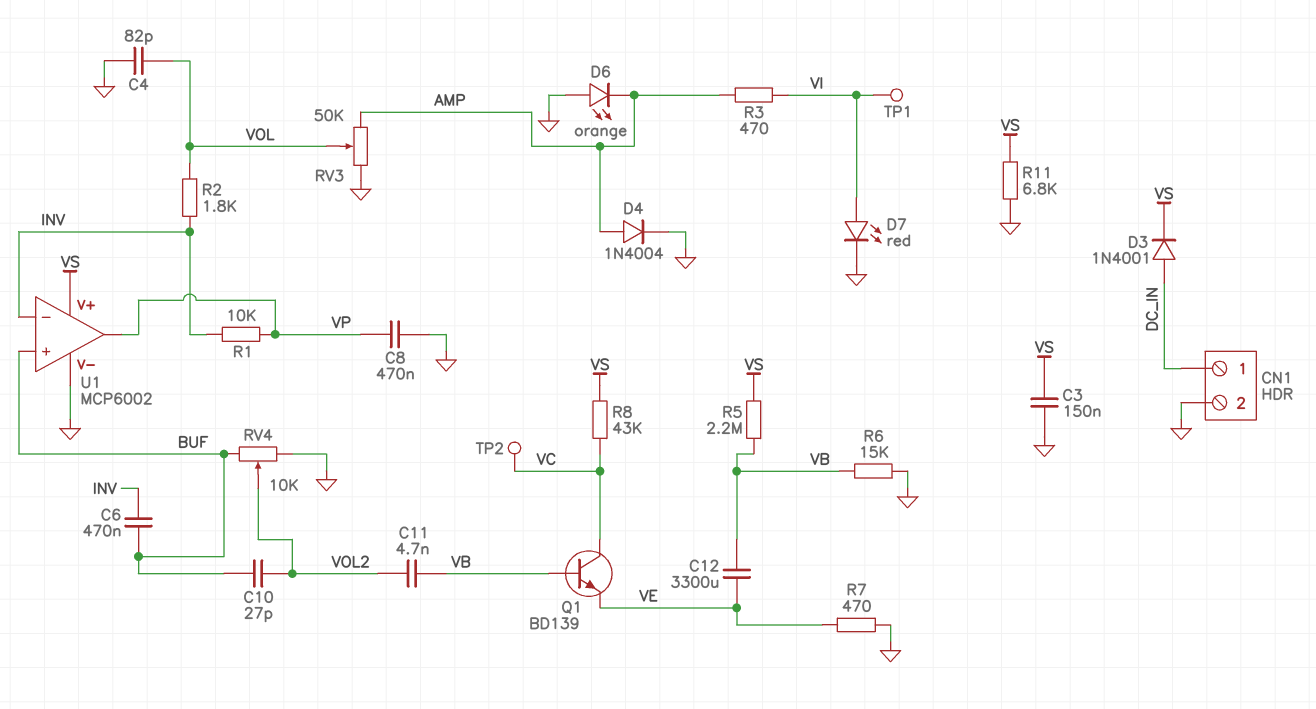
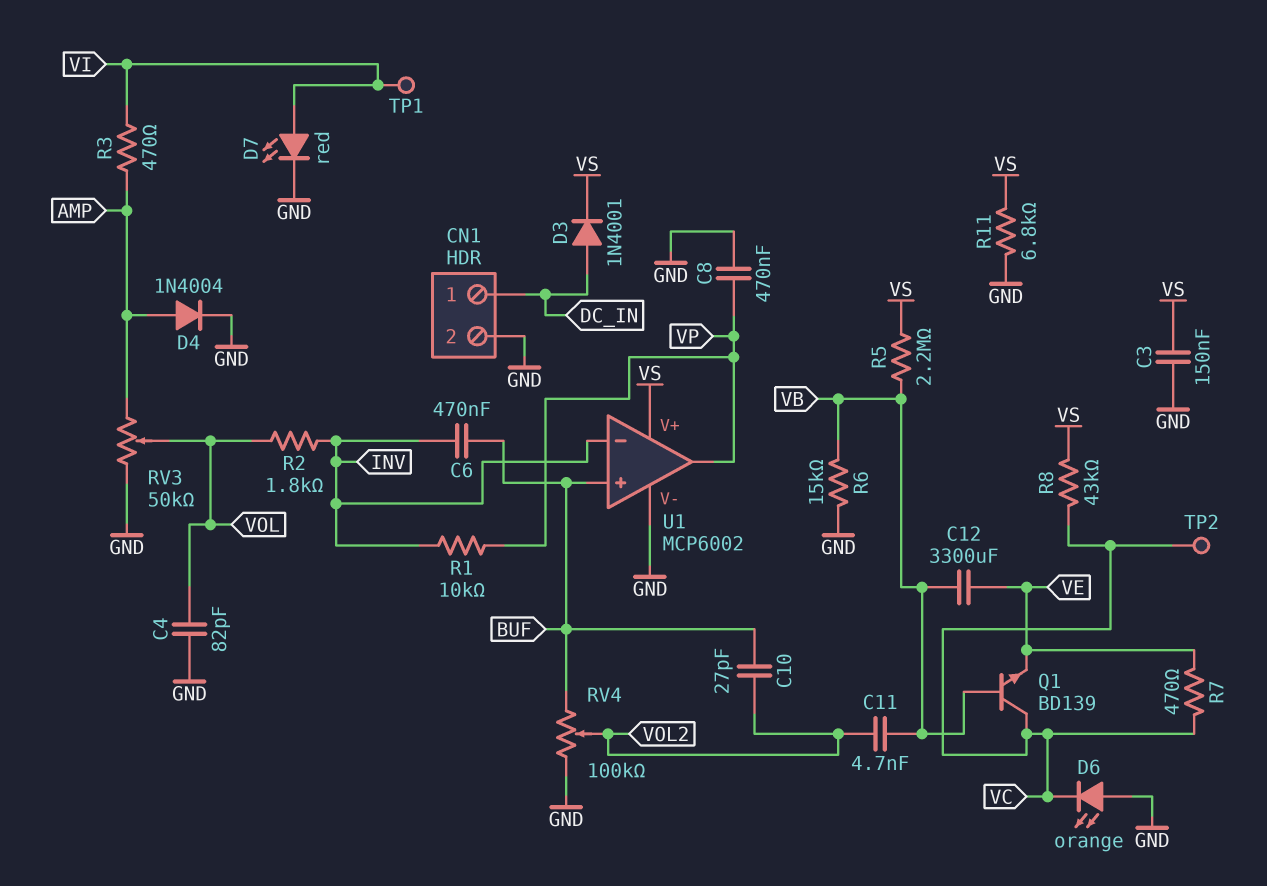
D6: LED orange (A GND, K AMP) -> LED orange (A GND, K VC)
R7: 470 (GND, VE) -> 470 (VC, VE)
RV4: 10k (BUF, GND, wiper VOL2) -> 100k (BUF, GND, wiper VOL2)

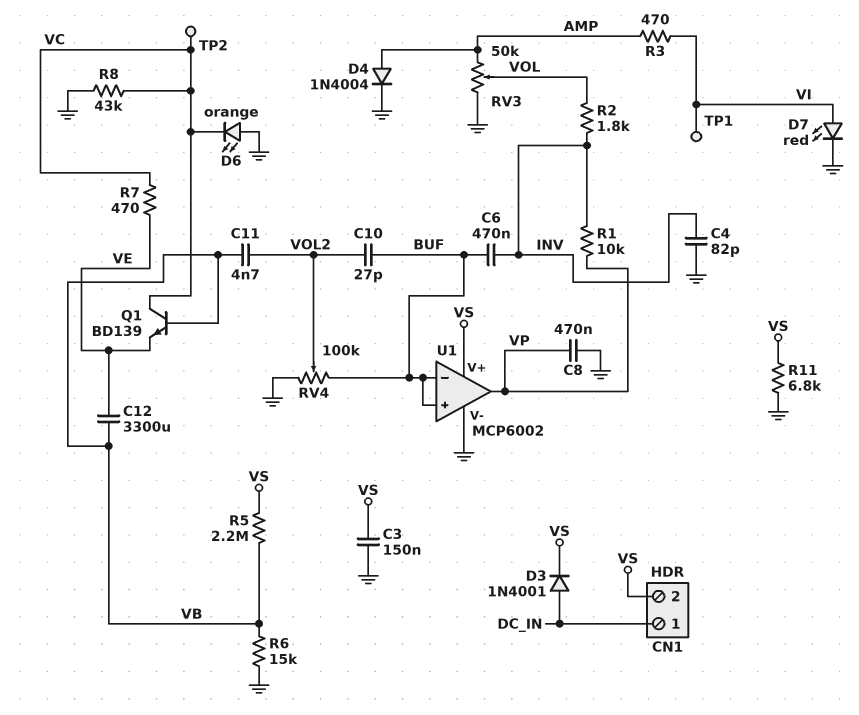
C4: 82pF (GND, VOL) -> 82pF (GND, INV)
CN1 pin 2: GND -> VS
R8: 43k (VC, VS) -> 43k (GND, VC)
U1 pin in-: INV -> BUF

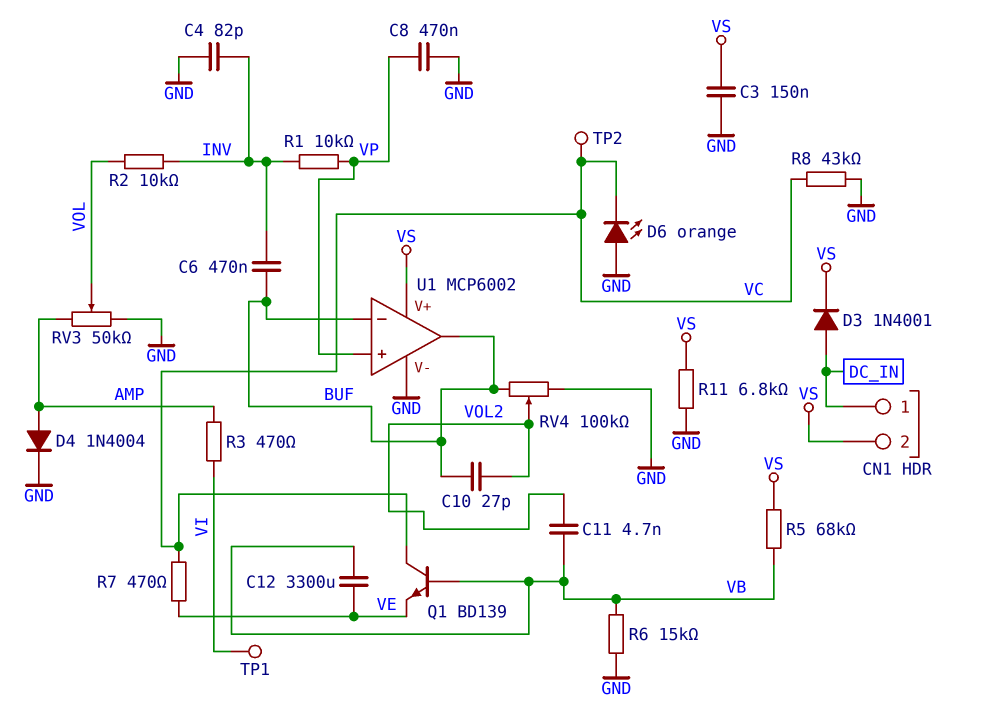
D7: LED red (A VI, K GND) -> none
R2: 1.8k (INV, VOL) -> 10k (INV, VOL)
R5: 2.2M (VB, VS) -> 68k (VB, VS)
U1 pin in+: BUF -> VP
U1 pin out: VP -> BUF

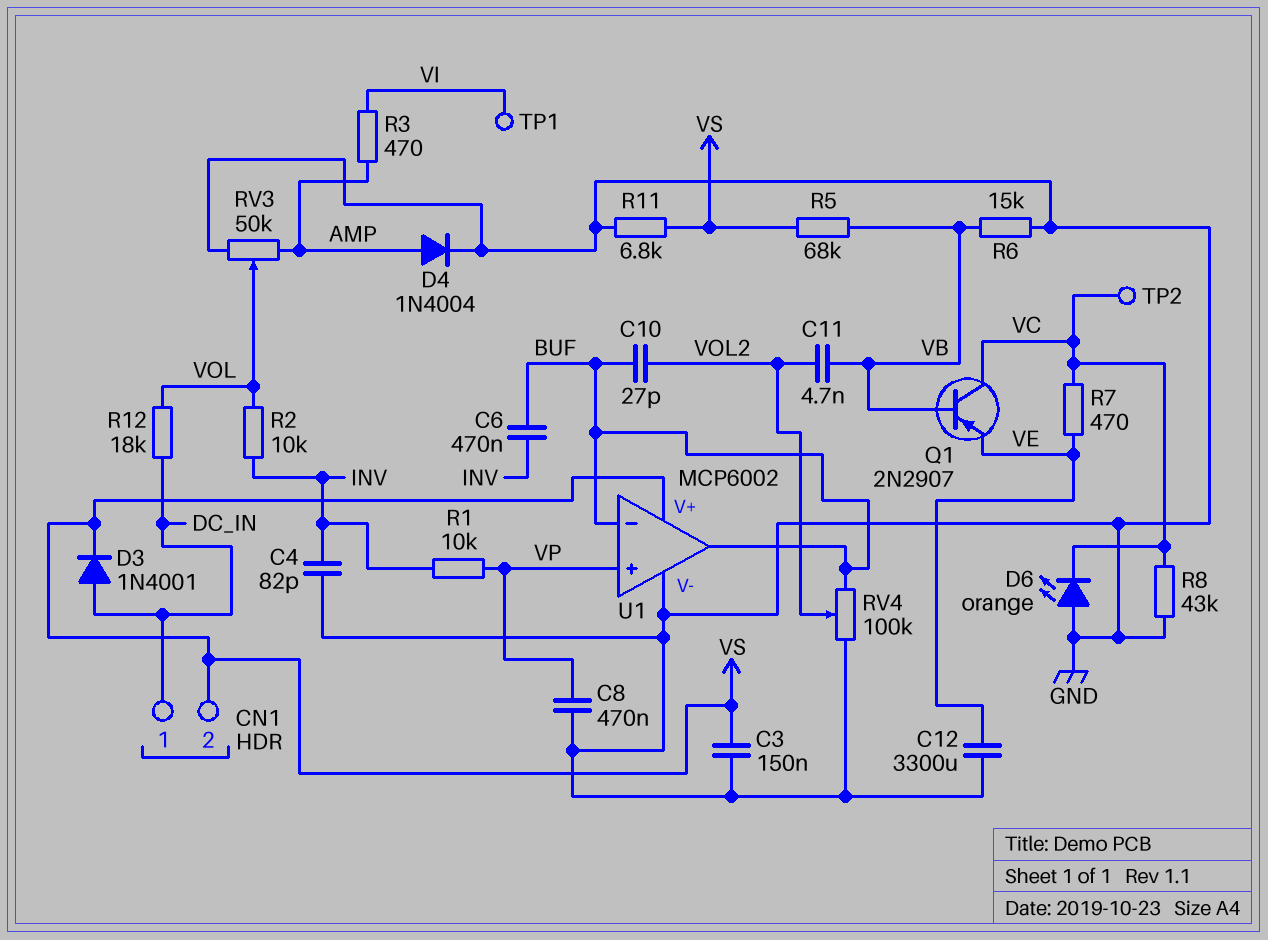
C12: 3300uF (VB, VE) -> 3300uF (GND, VE)
Q1: NPN BD139 (B VB, C VC, E VE) -> PNP 2N2907 (B VB, C VC, E VE)
R12: none -> 18k (DC_IN, VOL)

